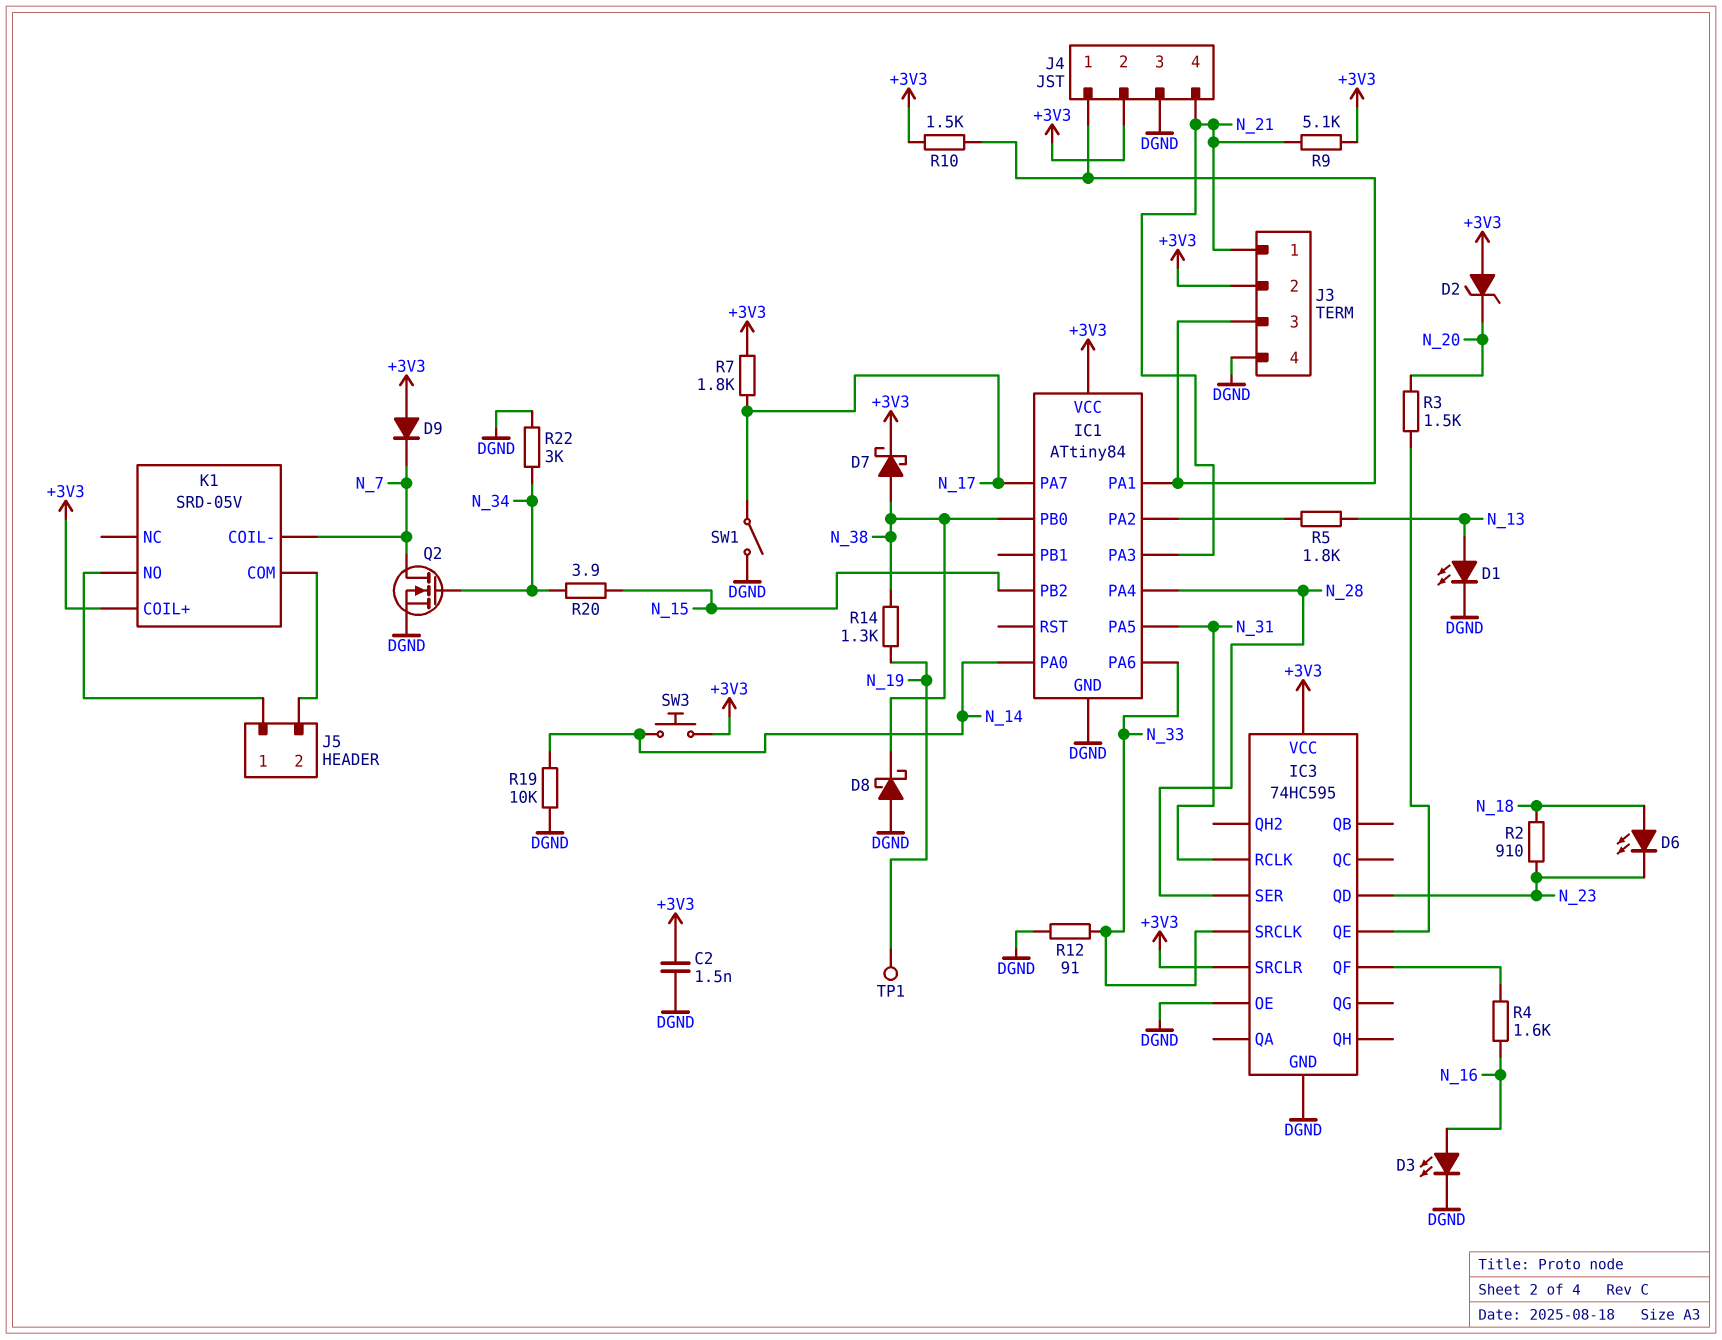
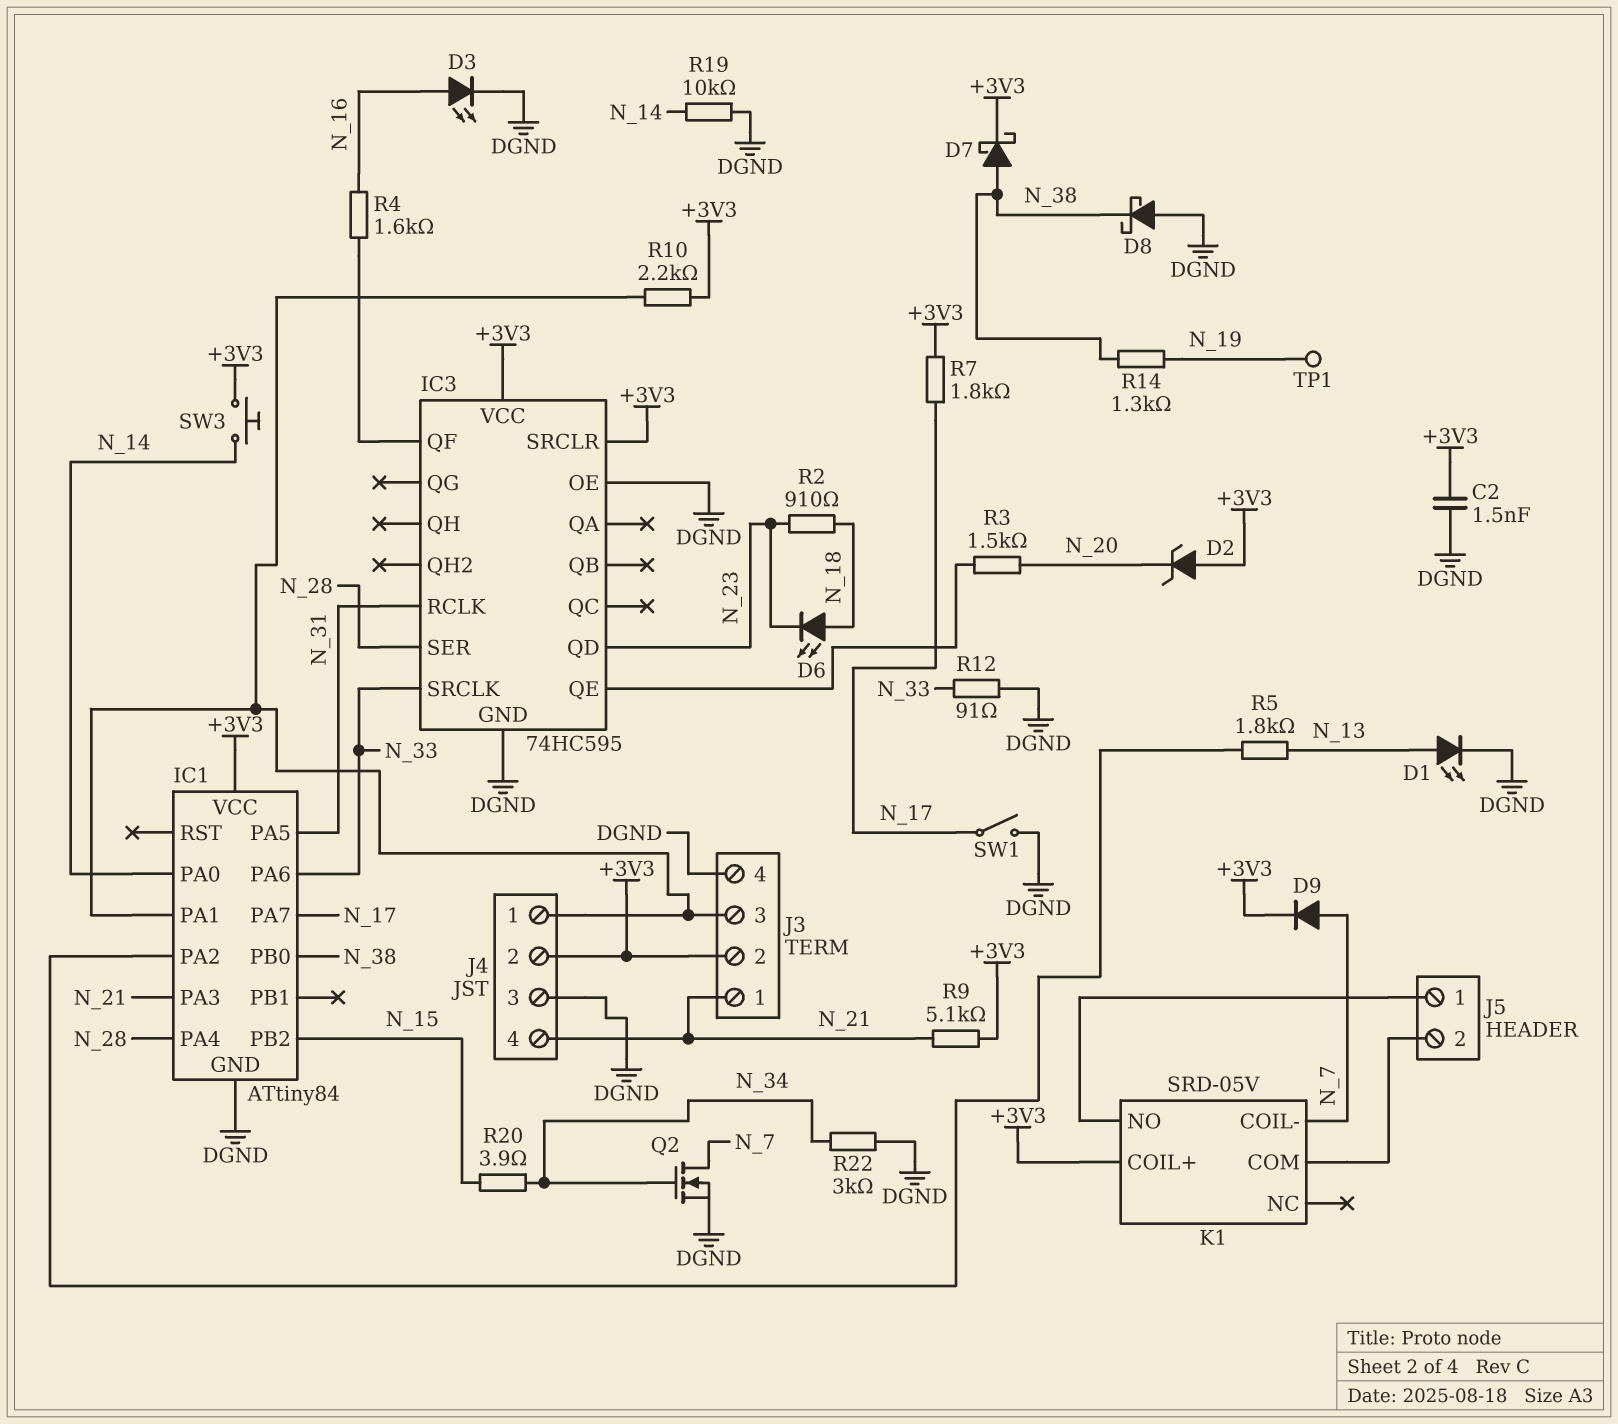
D9: diode (A +3V3, K N_7) -> diode (A N_7, K +3V3)
R10: 1.5k (+3V3, IC1/PA1) -> 2.2k (+3V3, IC1/PA1)

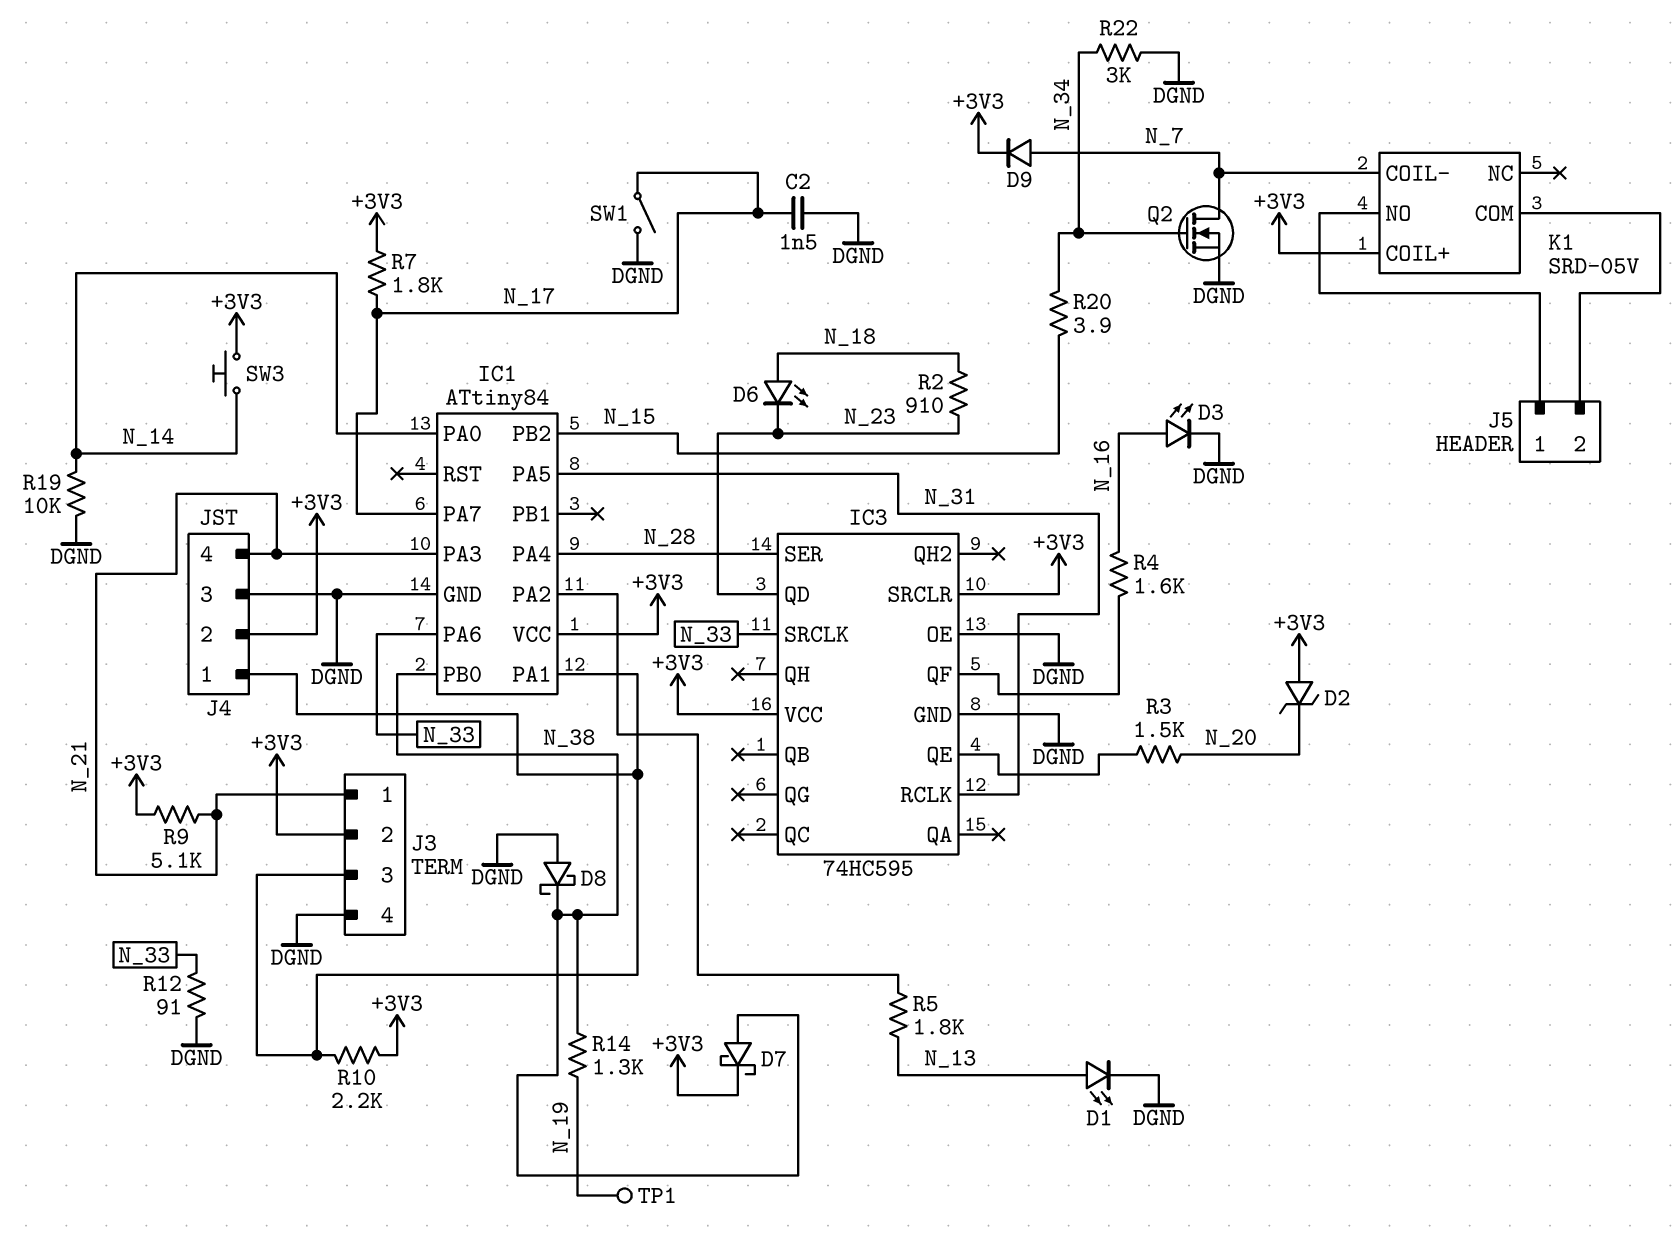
C2: 1.5nF (+3V3, DGND) -> 1.5nF (DGND, N_17)

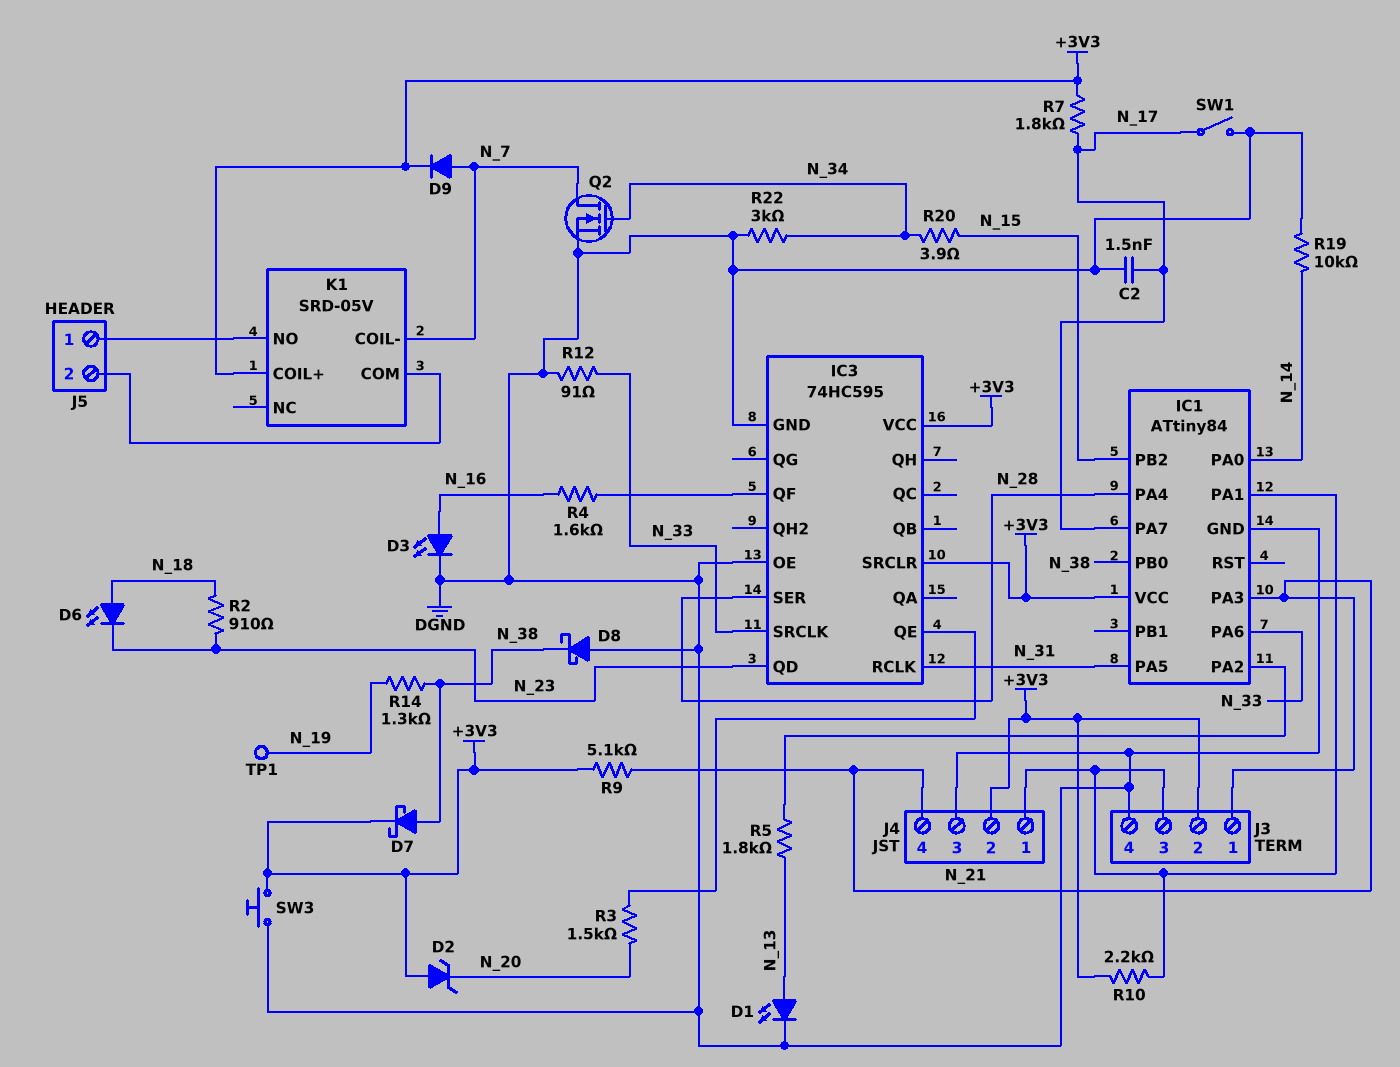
SW3: button (+3V3, N_14) -> button (+3V3, DGND)

